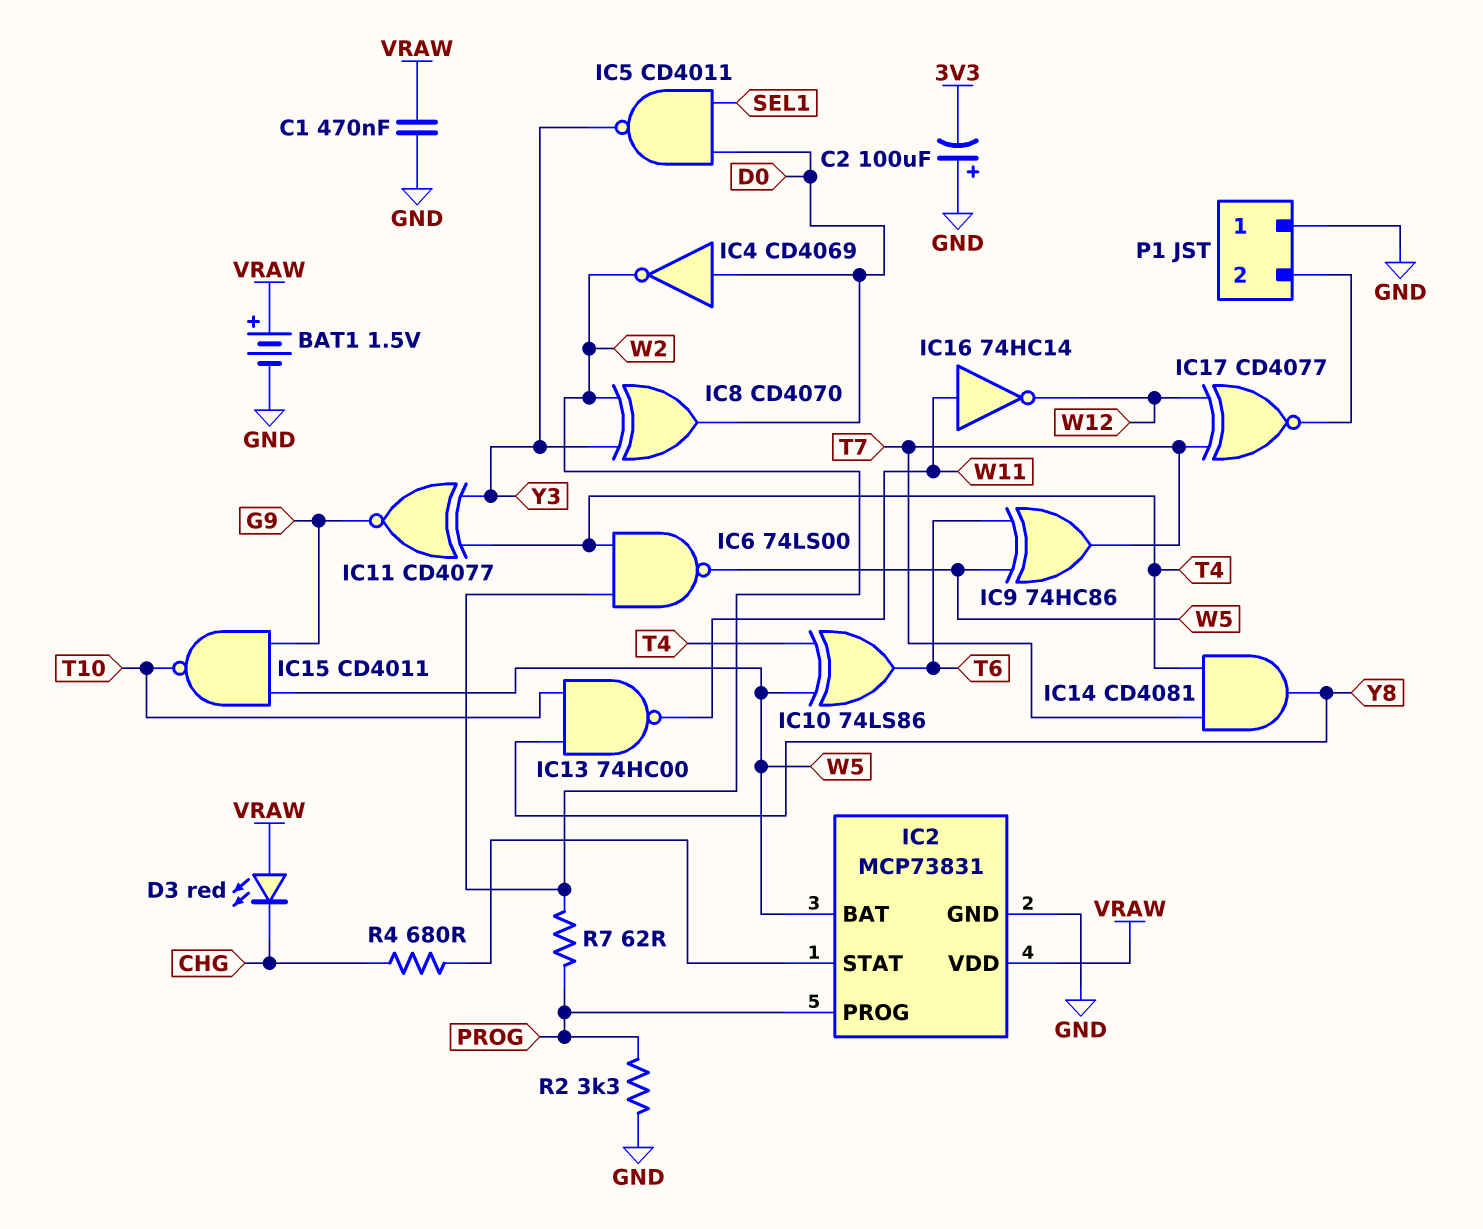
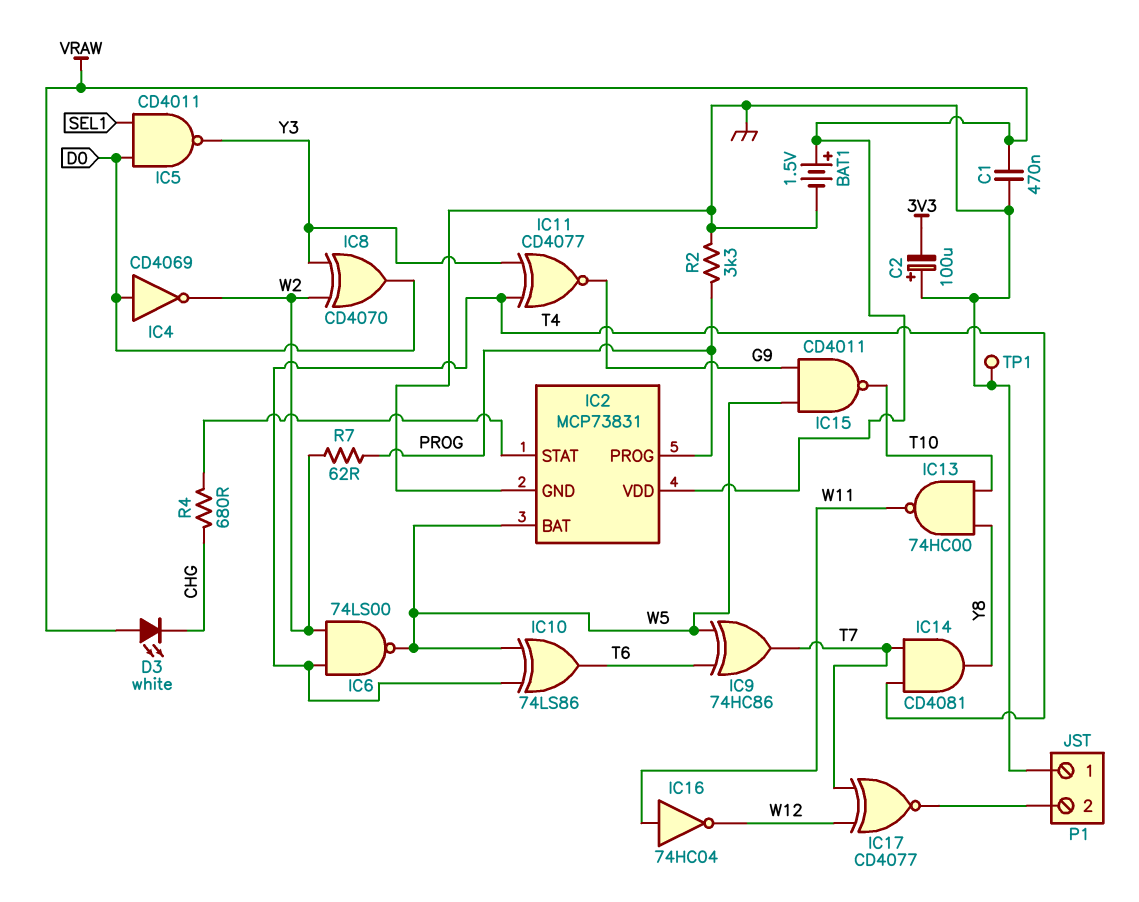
D3: LED red (A VRAW, K CHG) -> LED white (A VRAW, K CHG)
IC16: NOT 74HC14 (in W11, out W12) -> NOT 74HC04 (in W11, out W12)
TP1: none -> test point (GND)

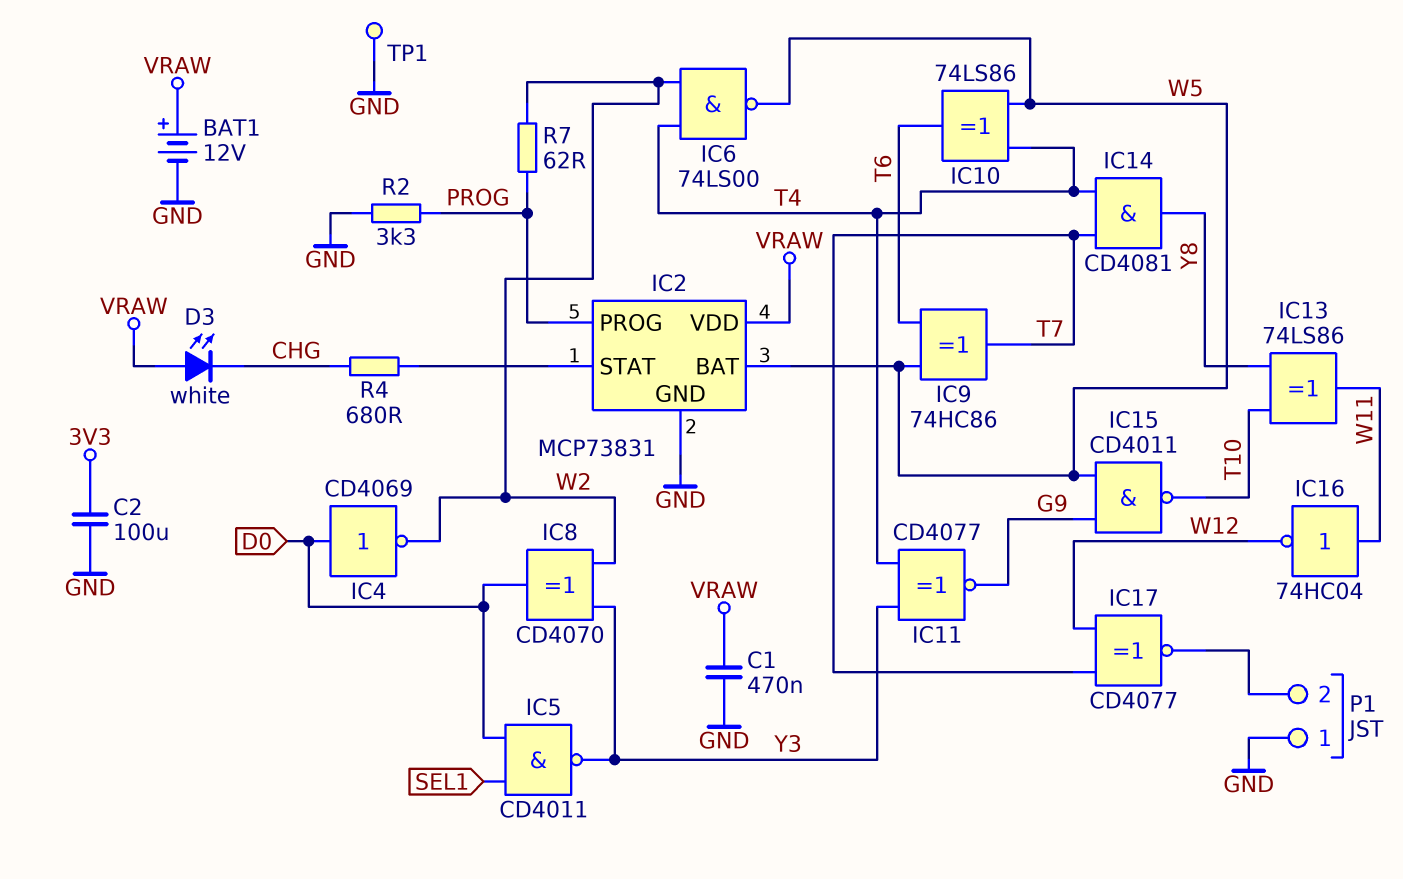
BAT1: 1.5V (plus VRAW, minus GND) -> 12V (plus VRAW, minus GND)
C2: 100uF (plus GND, minus 3V3) -> 100uF (3V3, GND)
IC13: NAND 74HC00 (in T10, in Y8, out W11) -> XOR 74LS86 (in T10, in Y8, out W11)

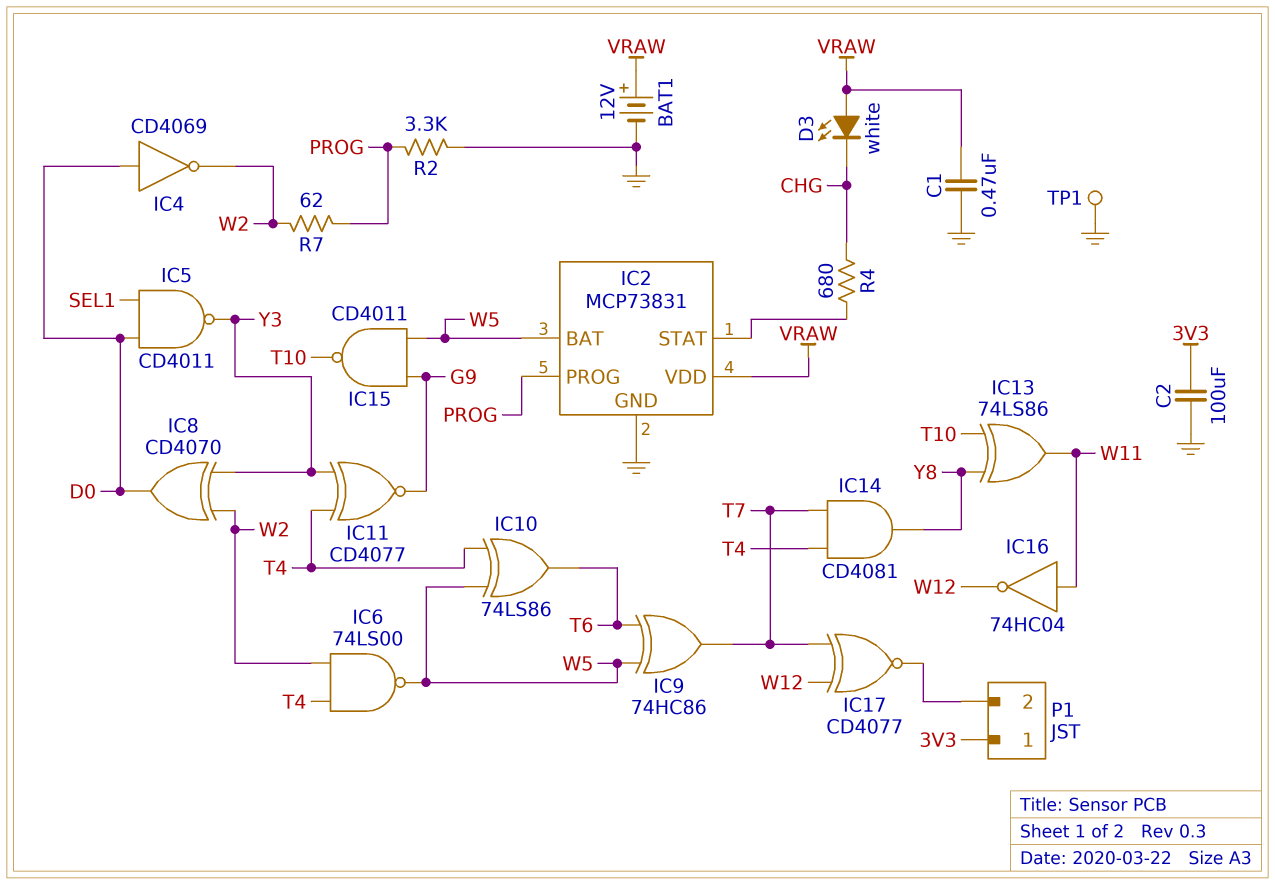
P1 pin 1: GND -> 3V3

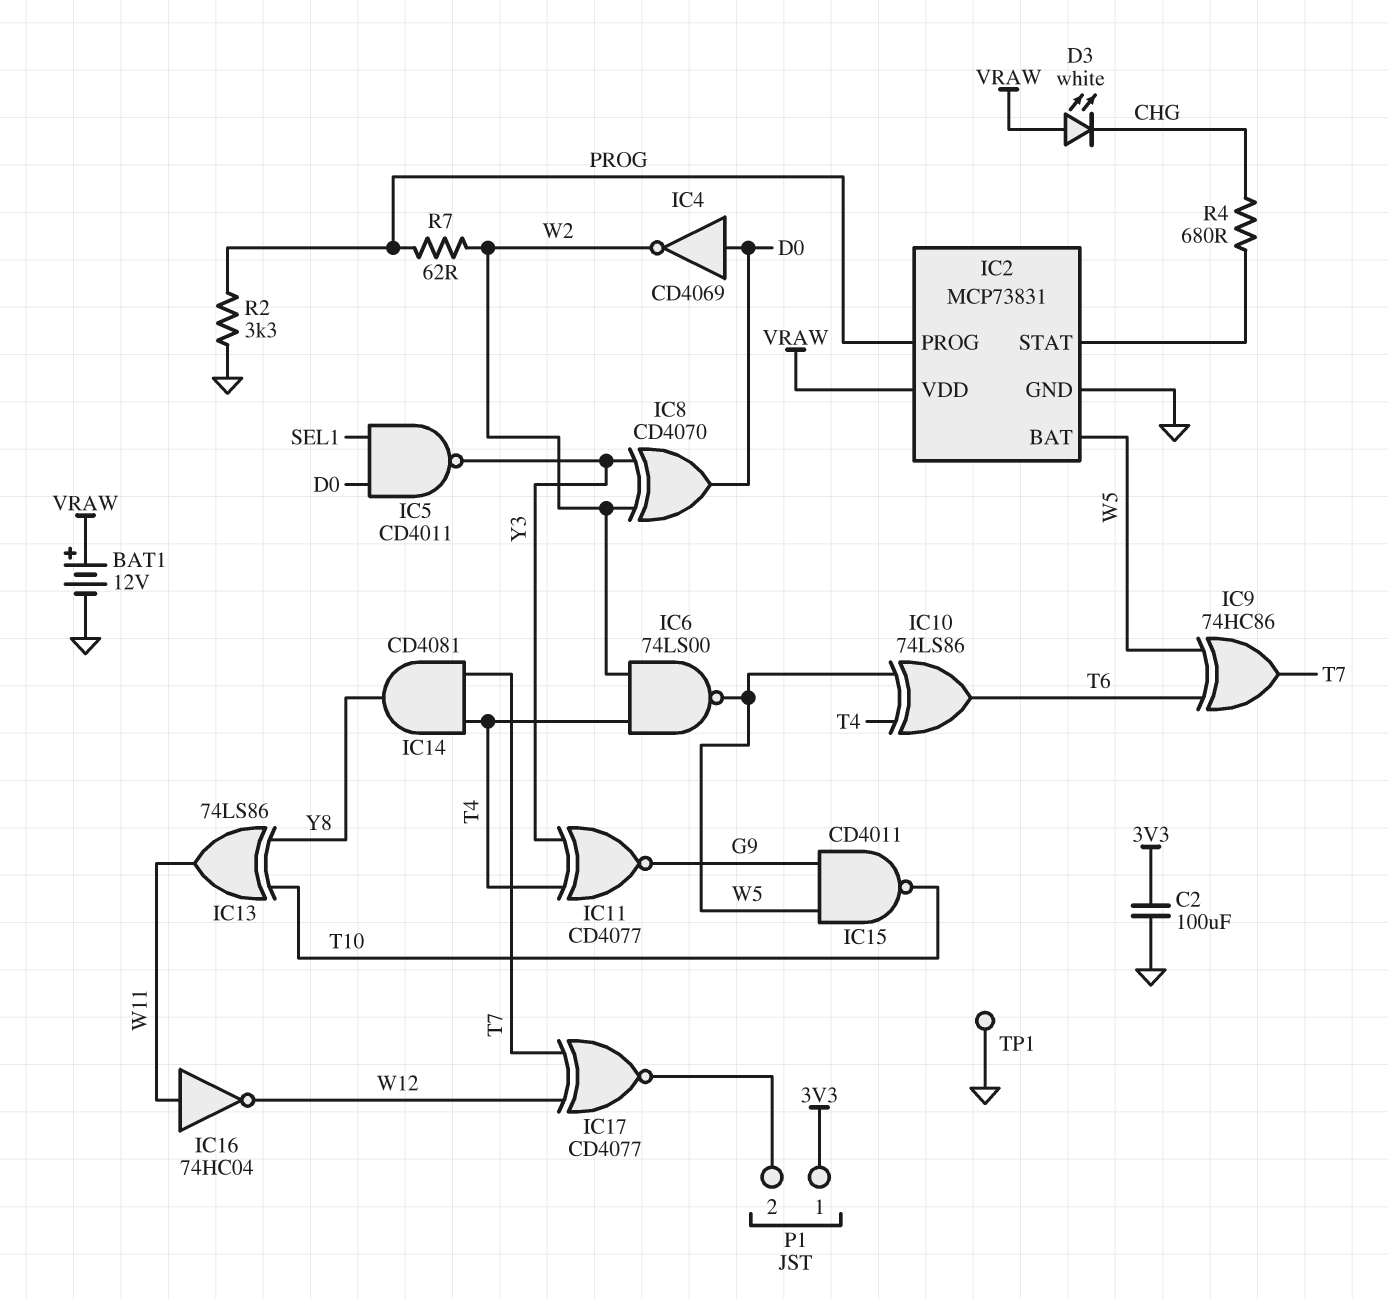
C1: 470nF (GND, VRAW) -> none

